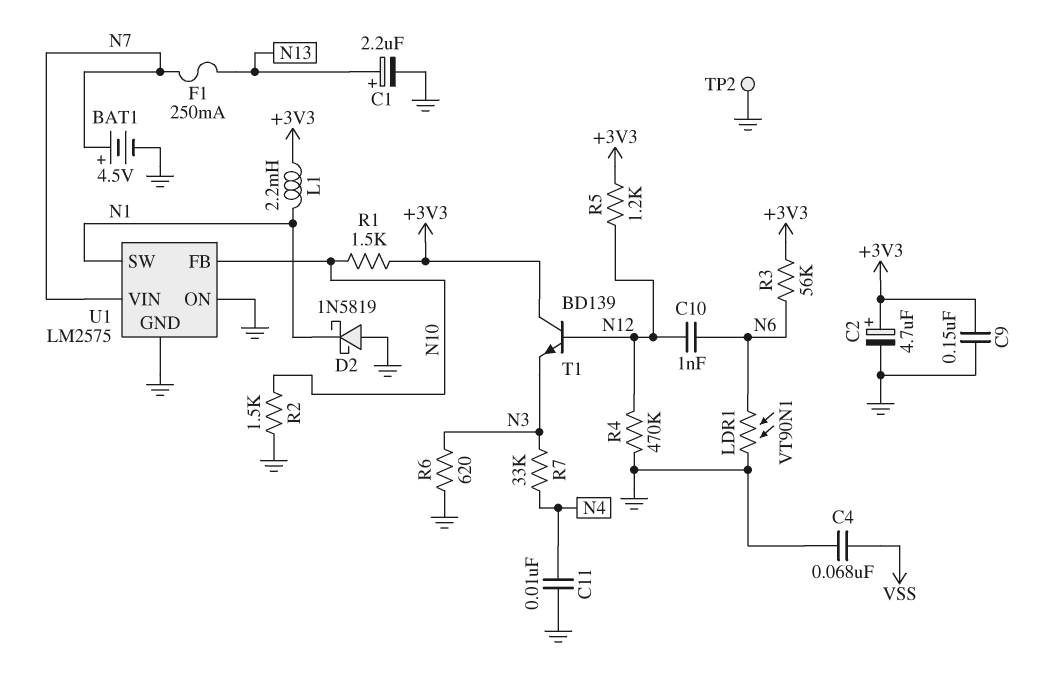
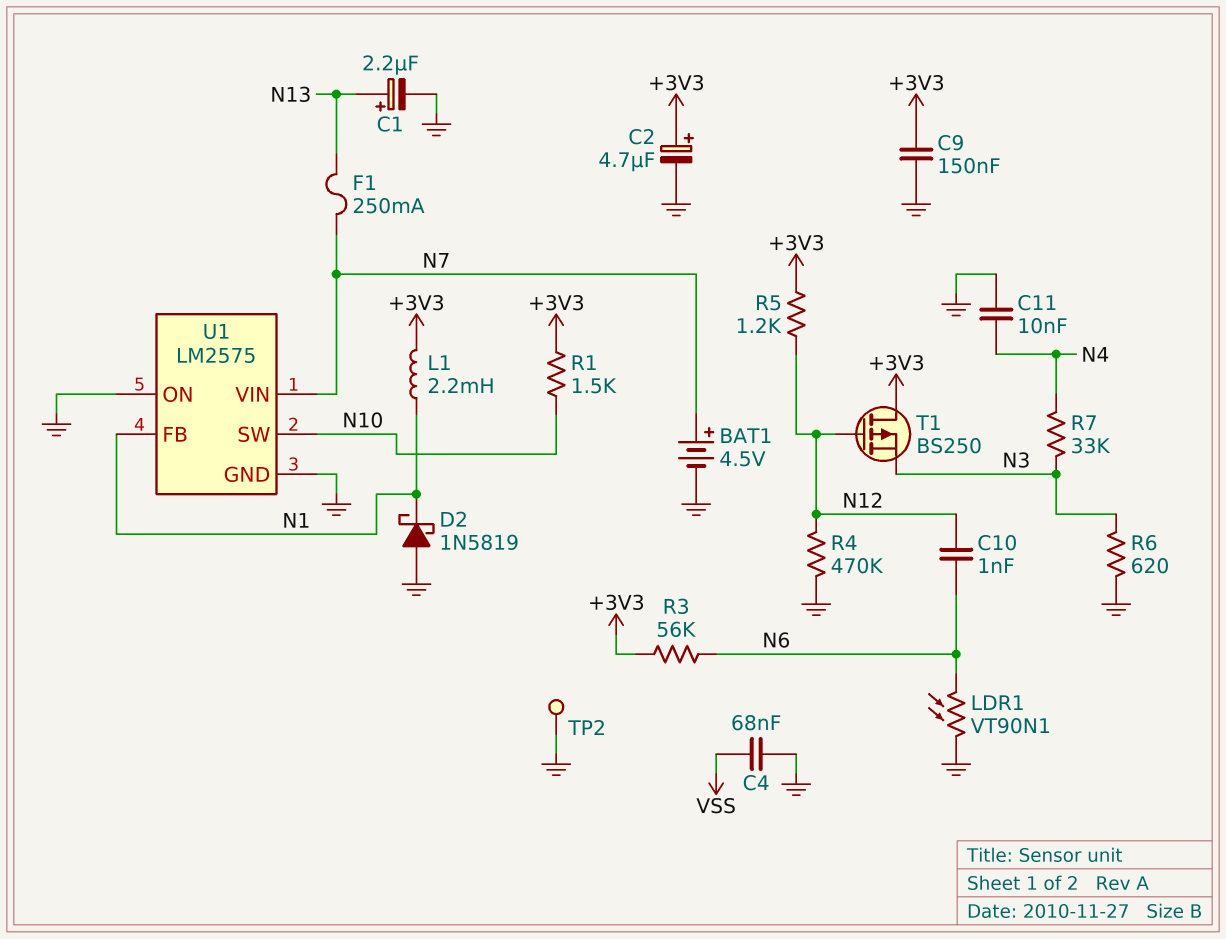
R2: 1.5k (GND, N10) -> none
T1: NPN BD139 (B N12, C +3V3, E N3) -> PMOS BS250 (G N12, D +3V3, S N3)
U1 pin FB: N10 -> N1
U1 pin SW: N1 -> N10

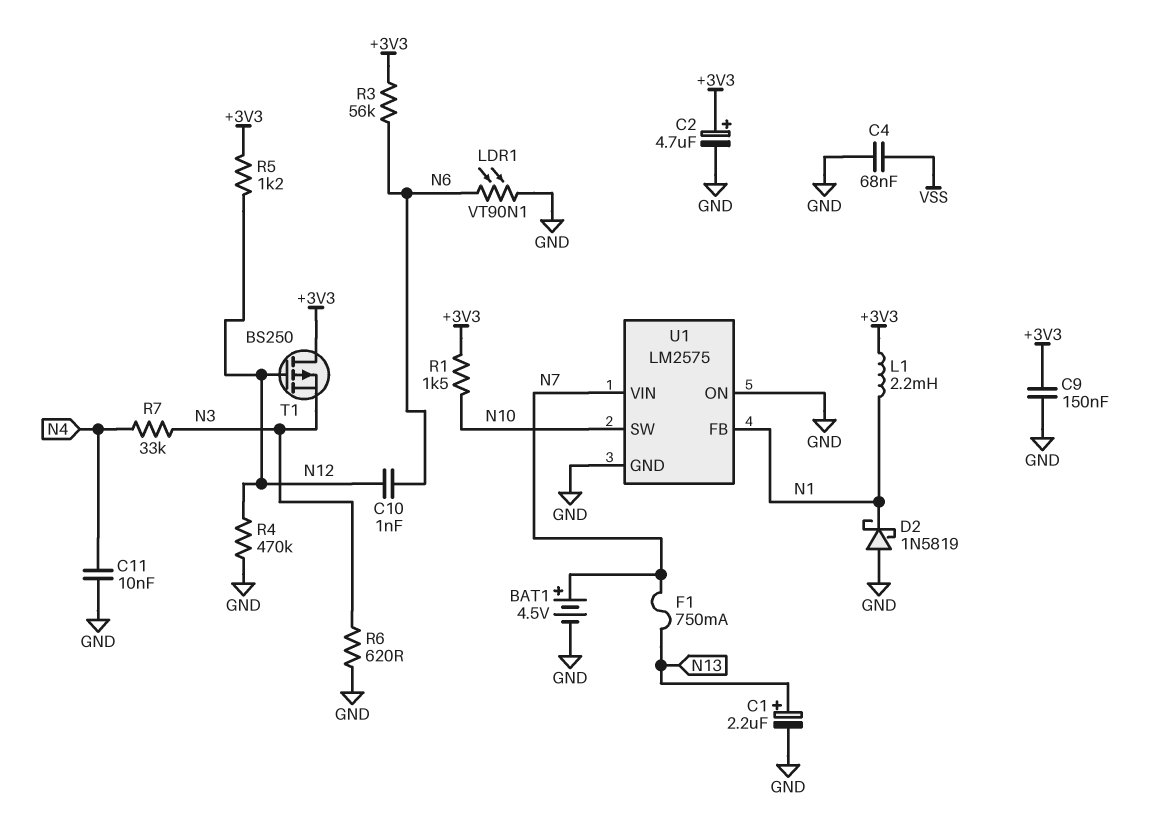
F1: 250mA (N7, N13) -> 750mA (N7, N13)
TP2: test point (GND) -> none

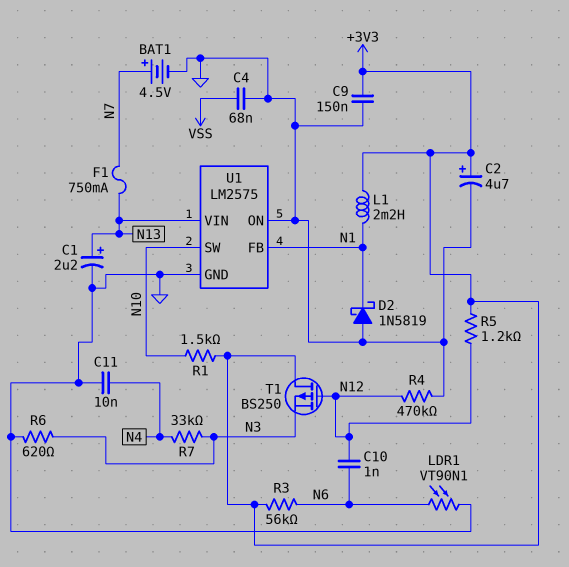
U1 pin VIN: N7 -> N13

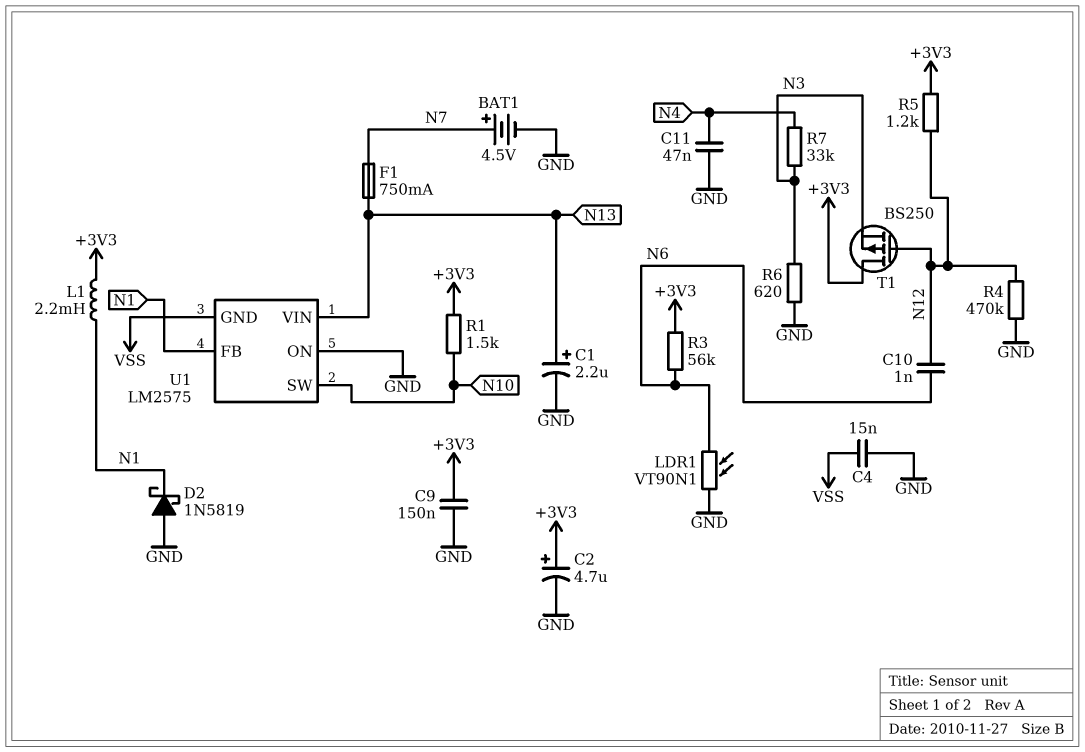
C4: 68nF (GND, VSS) -> 15nF (GND, VSS)
C11: 10nF (GND, N4) -> 47nF (GND, N4)
U1 pin GND: GND -> VSS

